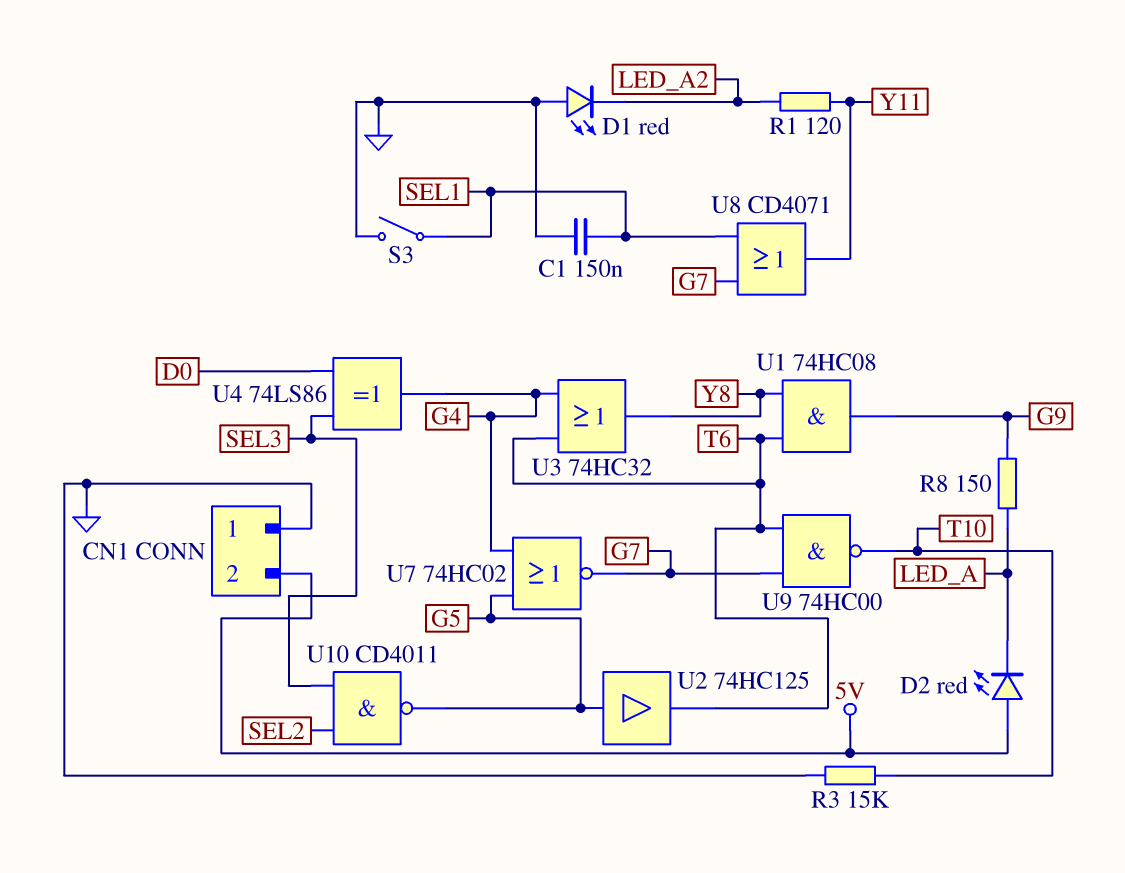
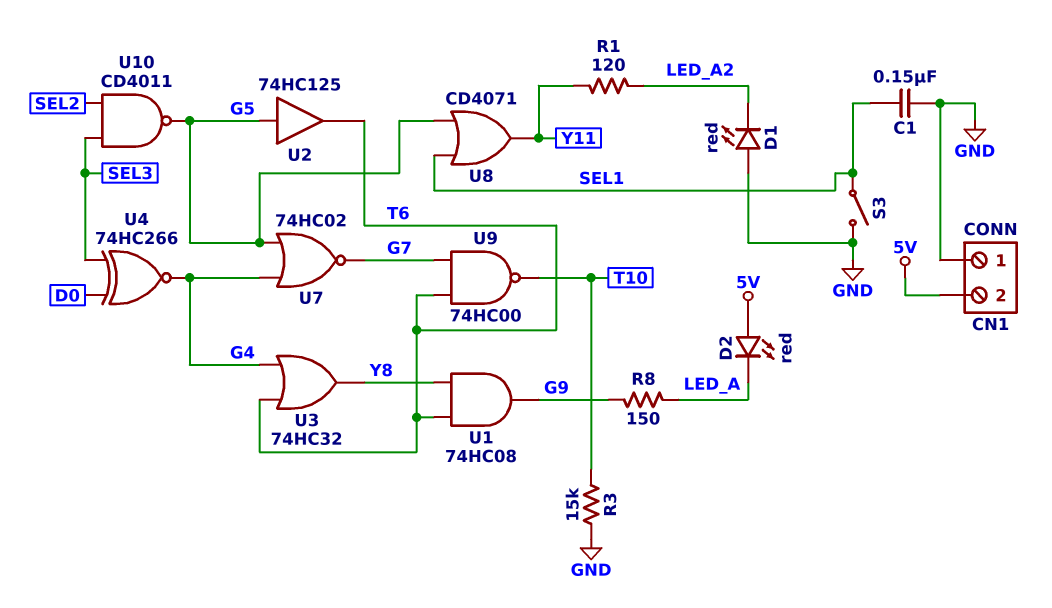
U4: XOR 74LS86 (in D0, in SEL3, out G4) -> XNOR 74HC266 (in D0, in SEL3, out G4)
U8: OR CD4071 (in G7, in SEL1, out Y11) -> OR CD4071 (in G5, in SEL1, out Y11)

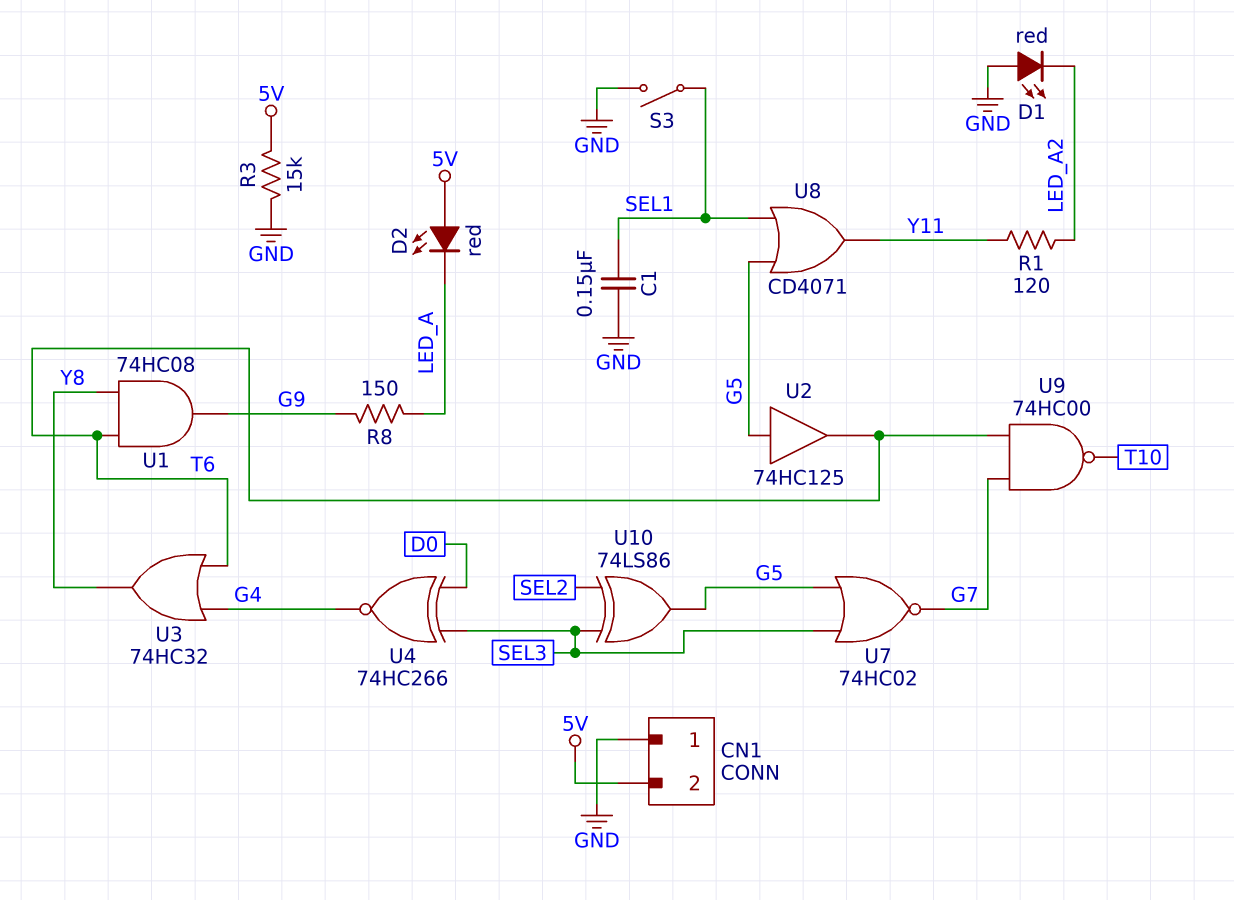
R3: 15k (GND, T10) -> 15k (5V, GND)
U7: NOR 74HC02 (in G4, in G5, out G7) -> NOR 74HC02 (in G5, in SEL3, out G7)
U10: NAND CD4011 (in SEL2, in SEL3, out G5) -> XOR 74LS86 (in SEL2, in SEL3, out G5)

